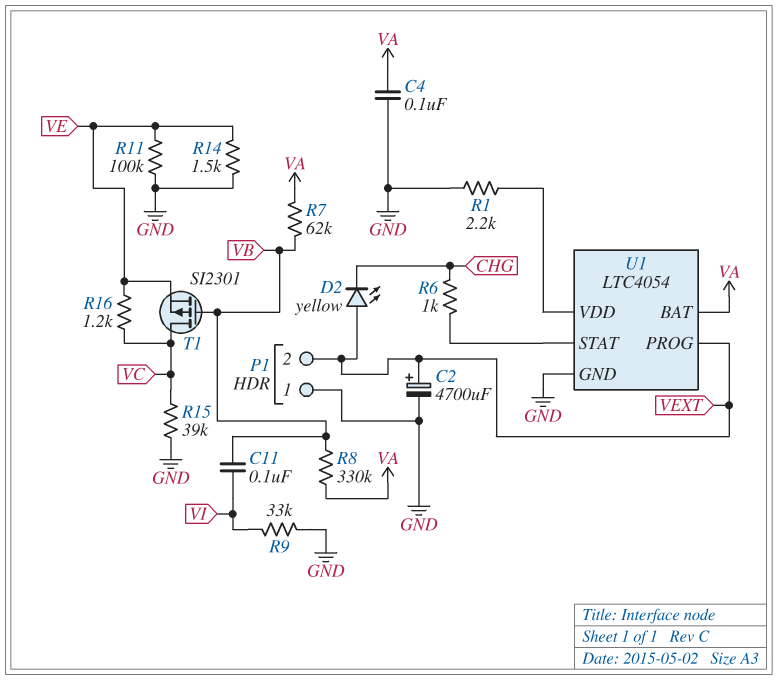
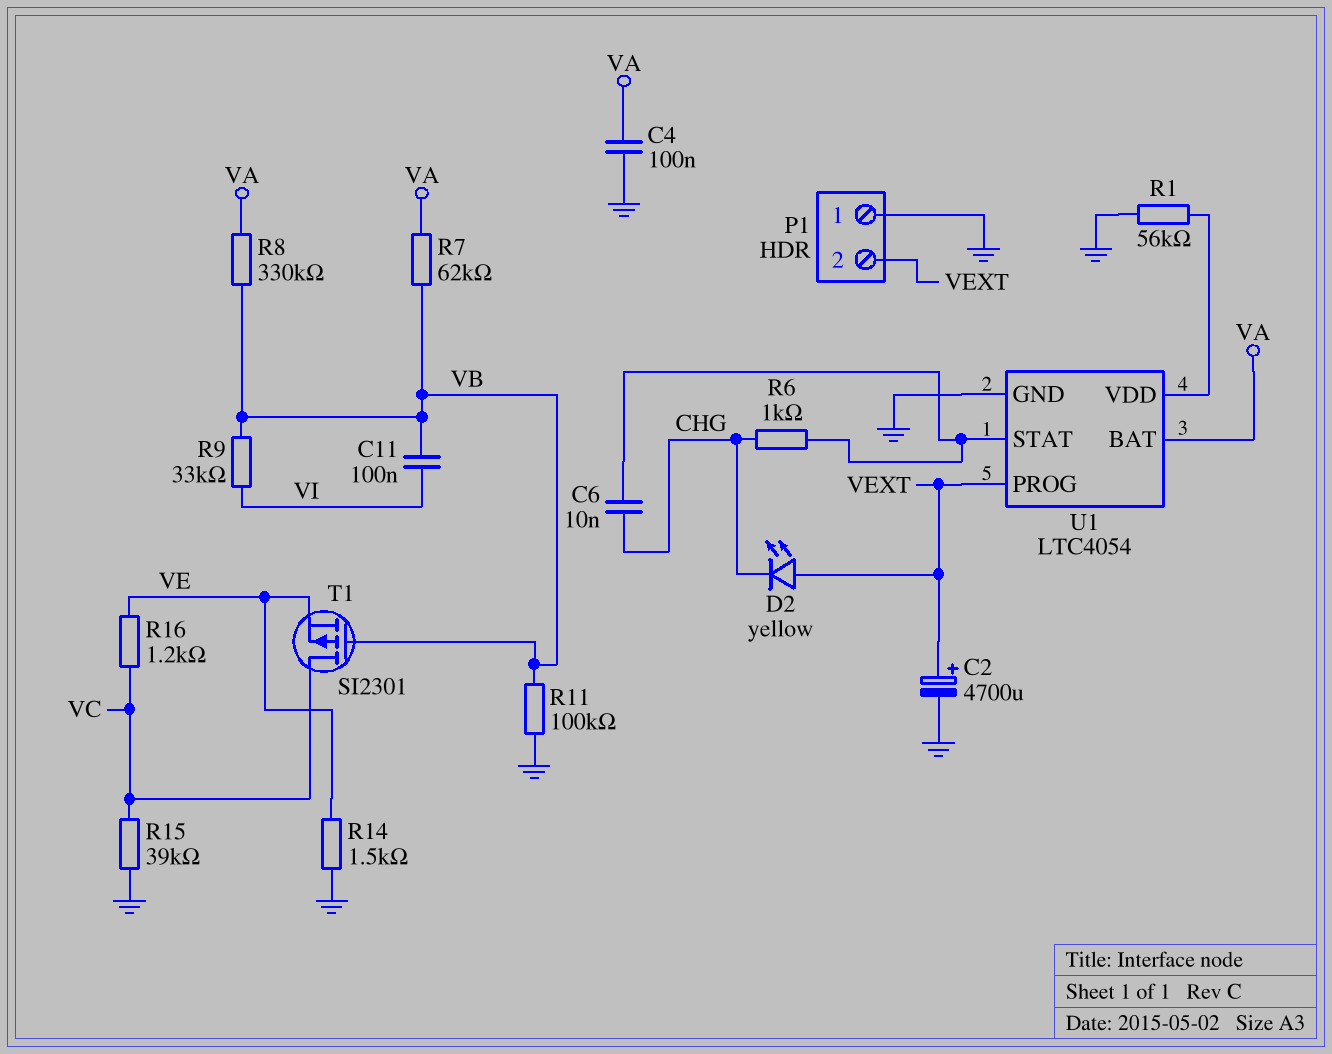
C6: none -> 10nF (CHG, U1/STAT)
R1: 2.2k (GND, U1/VDD) -> 56k (GND, U1/VDD)
R9: 33k (GND, VI) -> 33k (VB, VI)
R11: 100k (GND, VE) -> 100k (GND, VB)

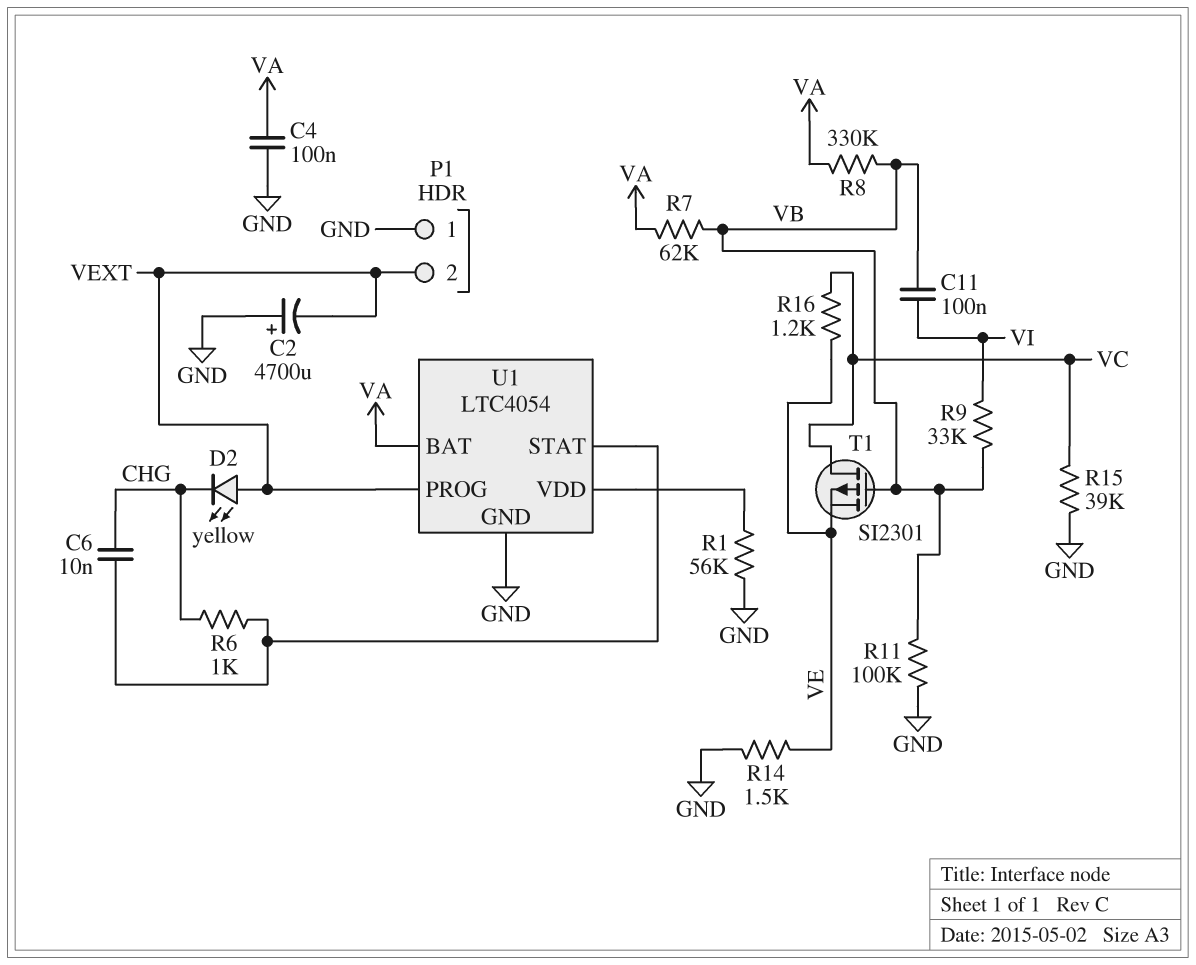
C2: 4700uF (plus VEXT, minus GND) -> 4700uF (plus GND, minus VEXT)

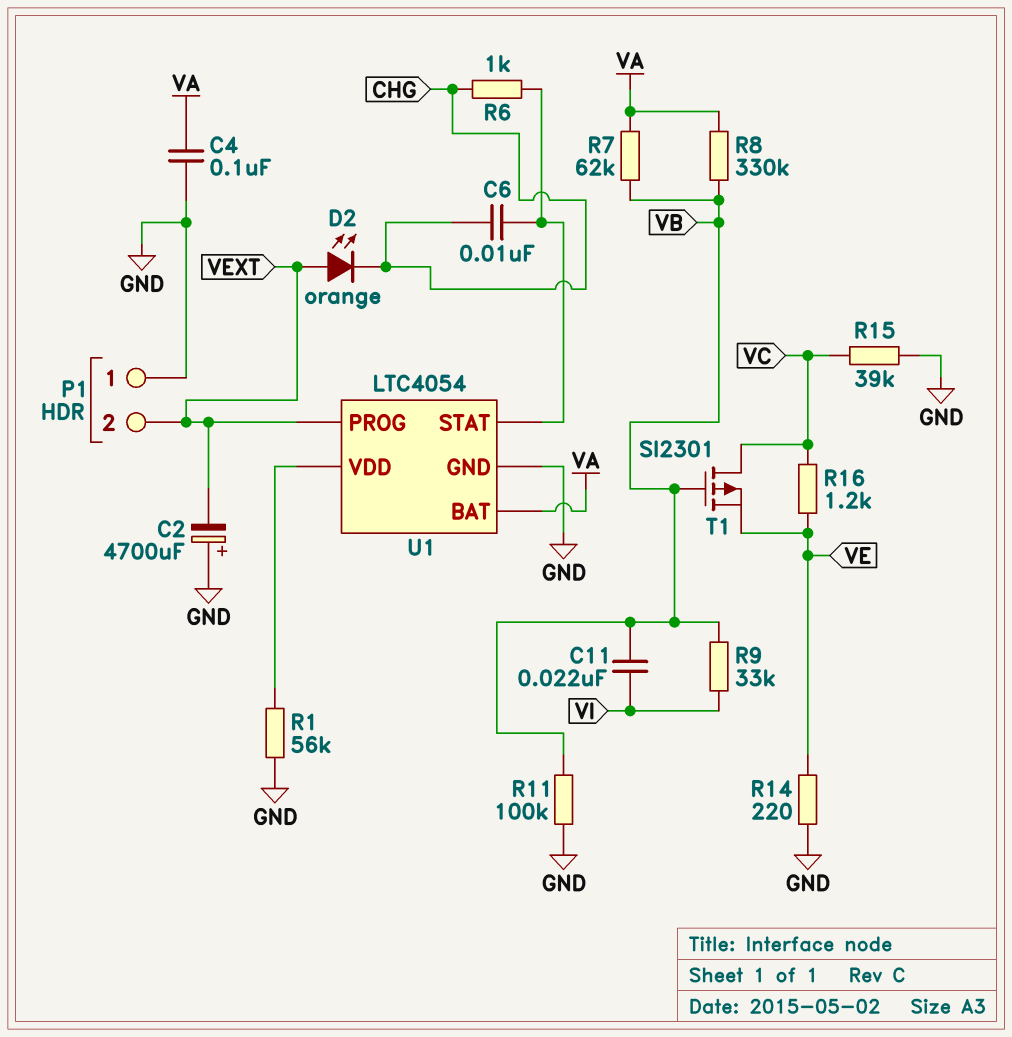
C11: 100nF (VB, VI) -> 22nF (VB, VI)
D2: LED yellow (A VEXT, K CHG) -> LED orange (A VEXT, K CHG)
R14: 1.5k (GND, VE) -> 220 (GND, VE)

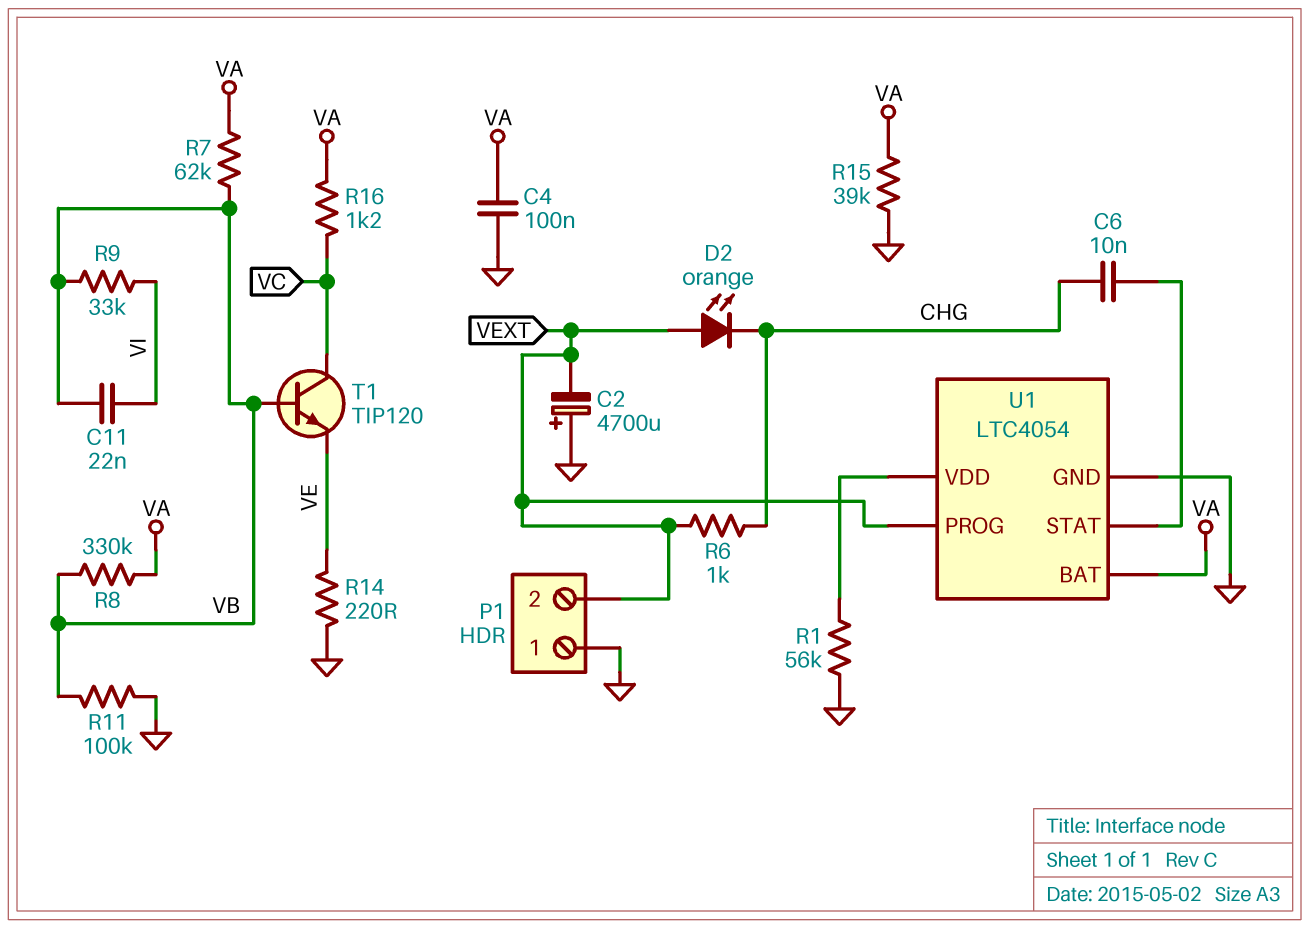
R6: 1k (CHG, U1/STAT) -> 1k (CHG, VEXT)
R15: 39k (GND, VC) -> 39k (GND, VA)
R16: 1.2k (VC, VE) -> 1.2k (VA, VC)
T1: PMOS SI2301 (G VB, D VC, S VE) -> NPN TIP120 (B VB, C VC, E VE)

